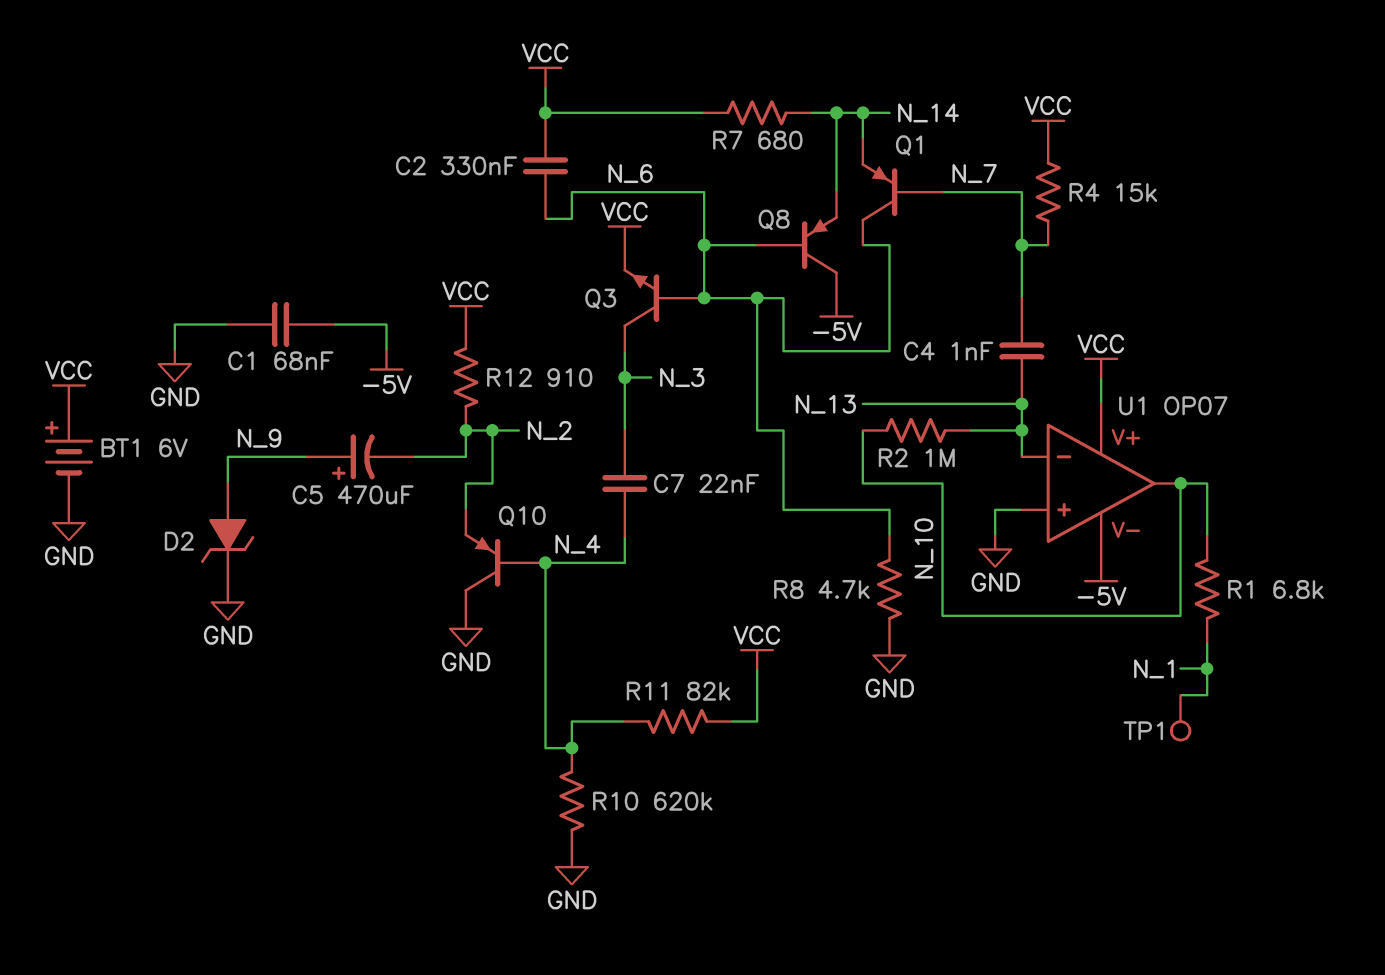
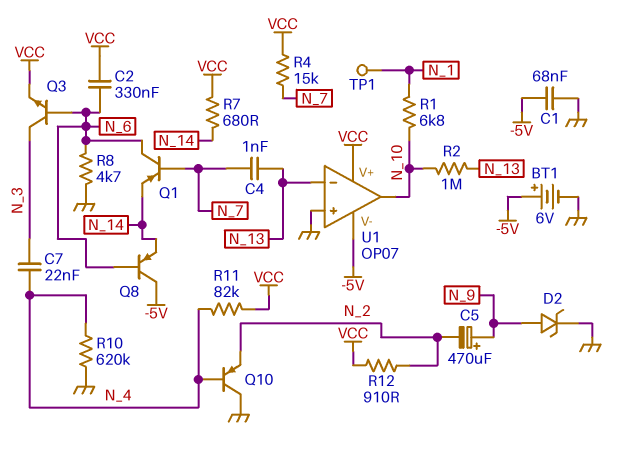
BT1: 6V (plus VCC, minus GND) -> 6V (plus -5V, minus GND)

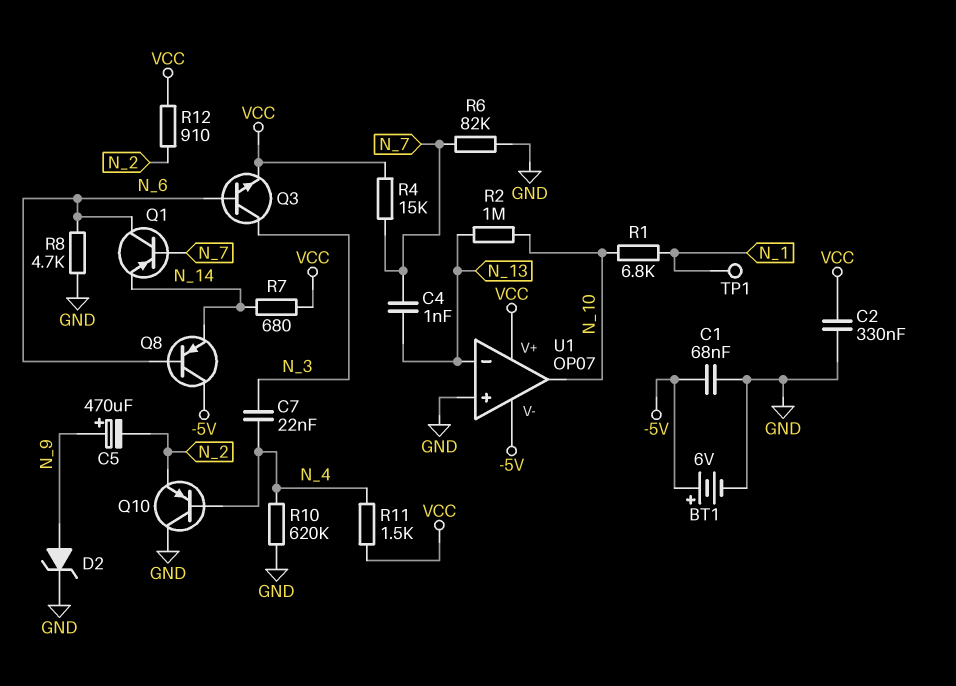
C2: 330nF (N_6, VCC) -> 330nF (GND, VCC)
R6: none -> 82k (GND, N_7)
R11: 82k (N_4, VCC) -> 1.5k (N_4, VCC)

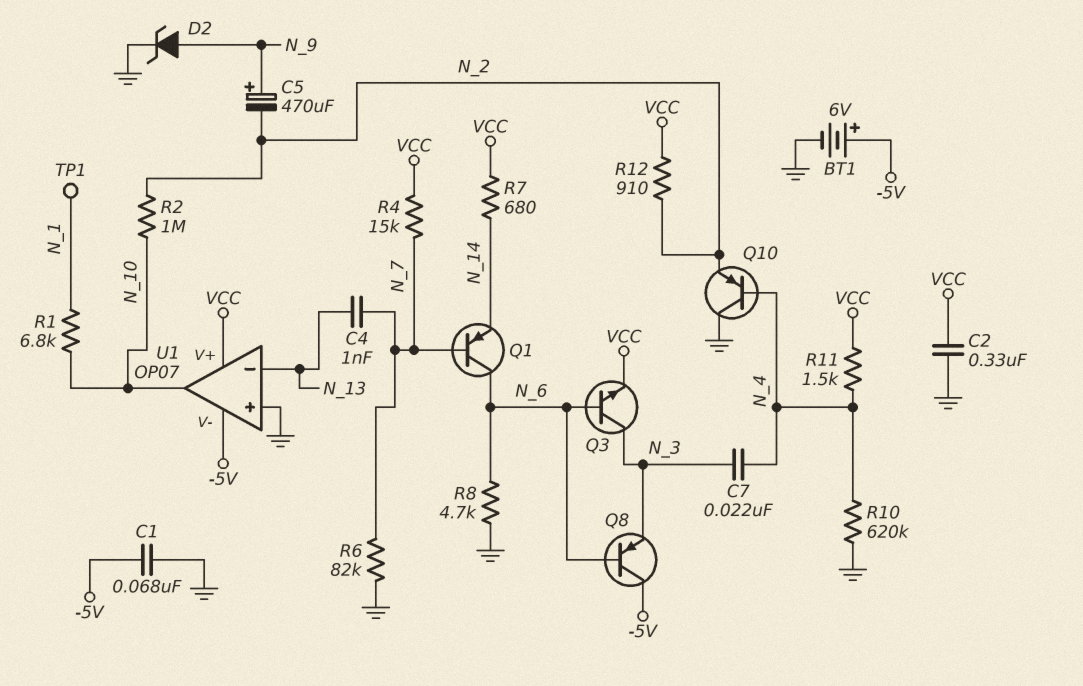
Q8: PNP (B N_6, C -5V, E N_14) -> PNP (B N_6, C -5V, E N_3)
R2: 1M (N_10, N_13) -> 1M (N_2, N_10)

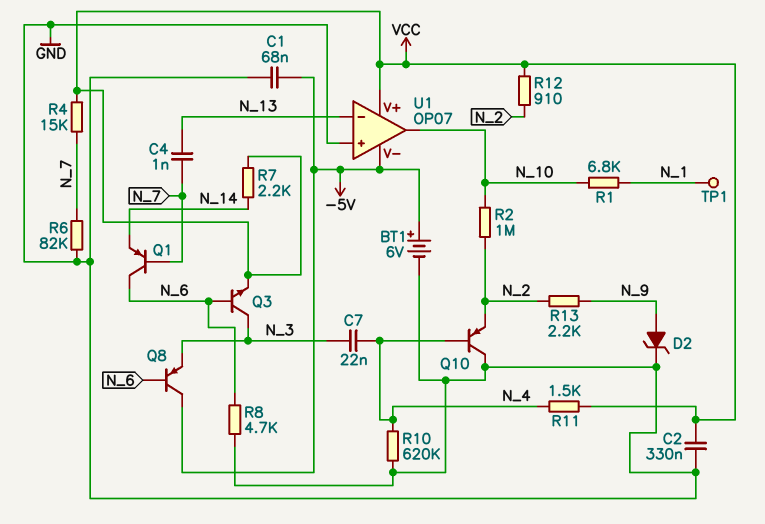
C5: 470uF (plus N_9, minus N_2) -> none
R7: 680 (N_14, VCC) -> 2.2k (N_14, VCC)
R13: none -> 2.2k (N_2, N_9)

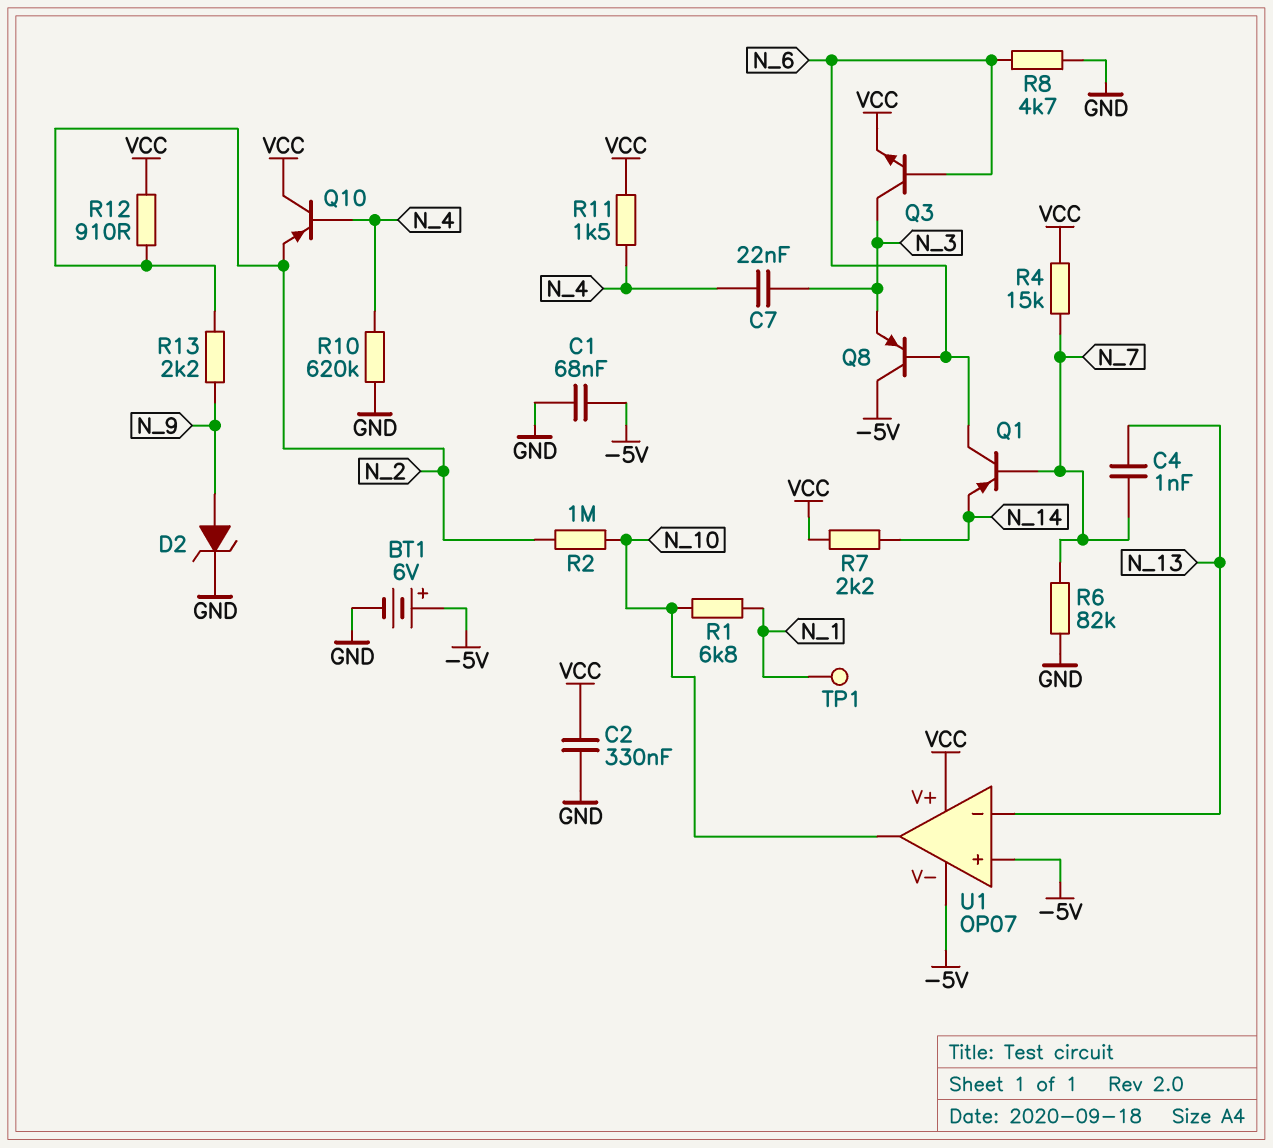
Q10: PNP (B N_4, C GND, E N_2) -> PNP (B N_4, C VCC, E N_2)
U1 pin in+: GND -> -5V

